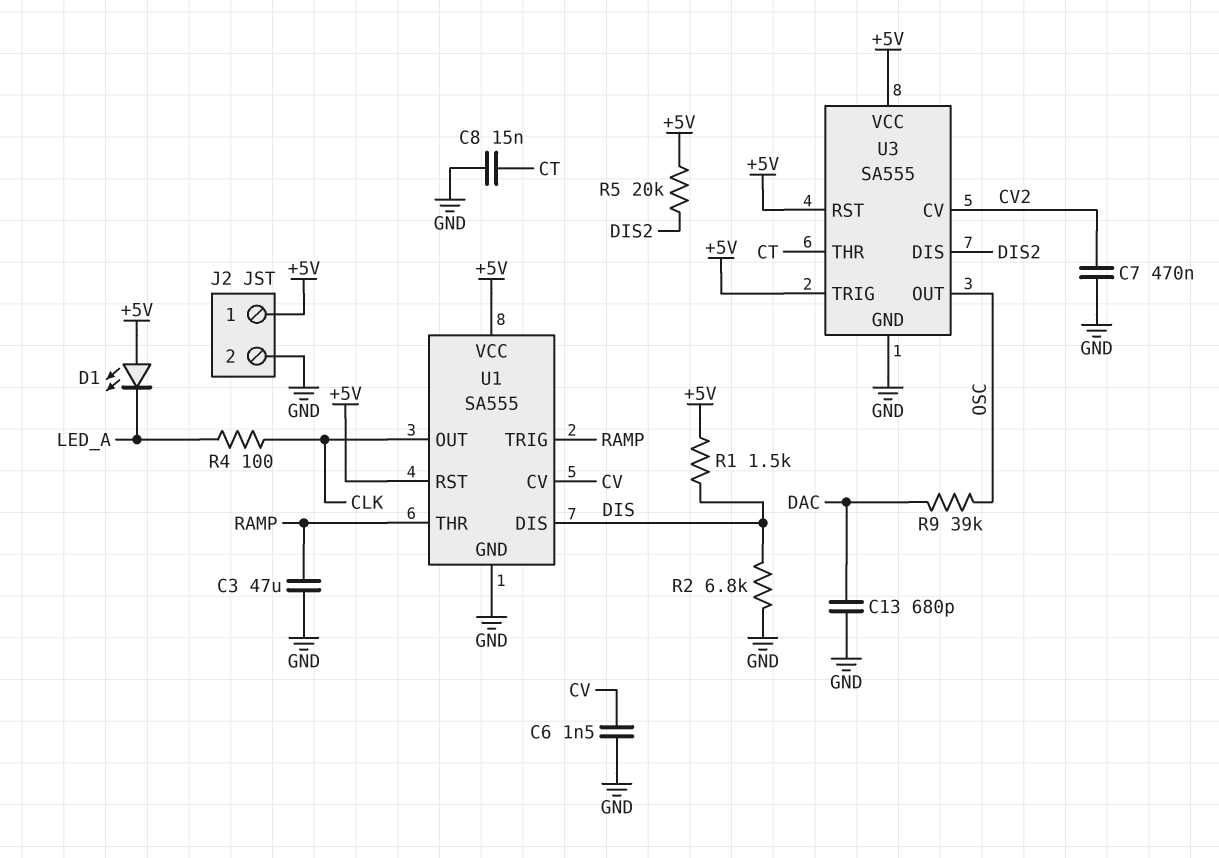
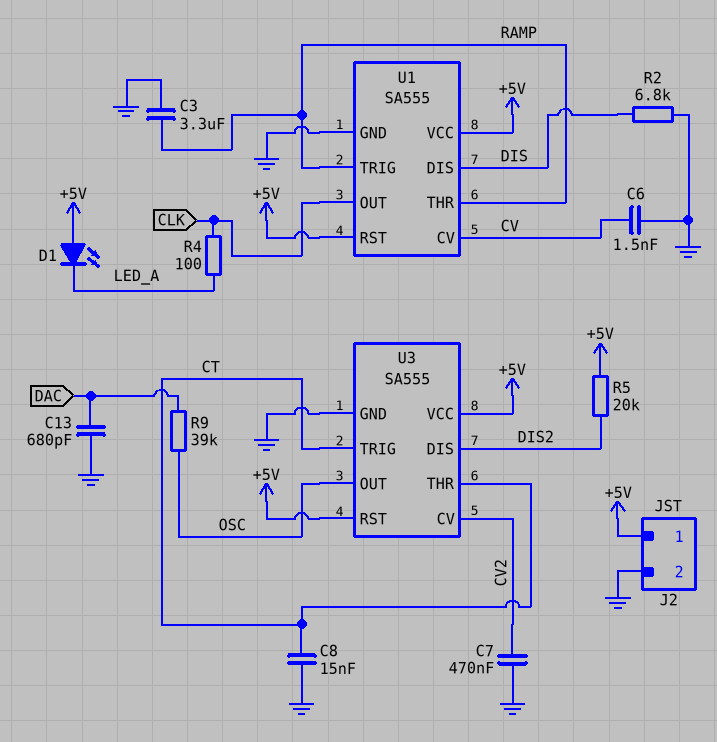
C3: 47uF (GND, RAMP) -> 3.3uF (GND, RAMP)
R1: 1.5k (+5V, DIS) -> none
U3 pin TRIG: +5V -> CT

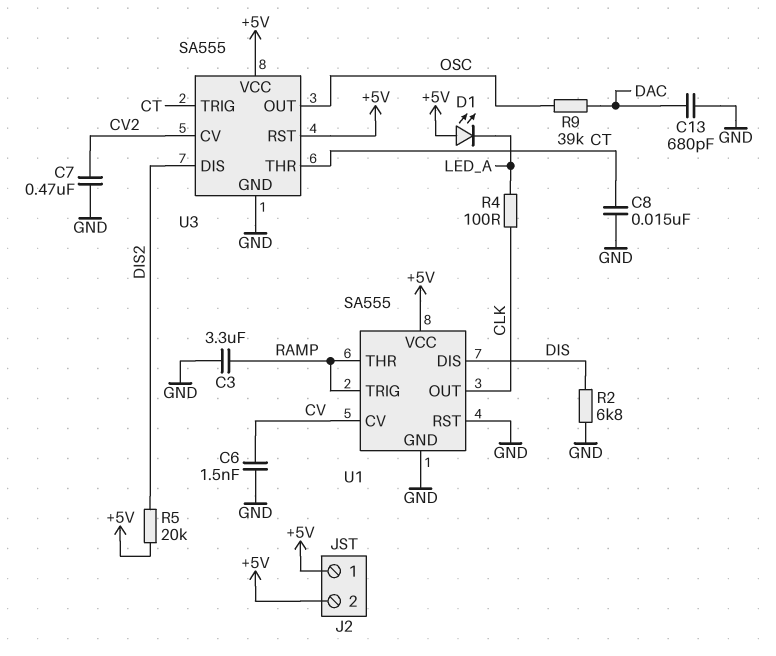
J2 pin 2: GND -> +5V
U1 pin RST: +5V -> GND

